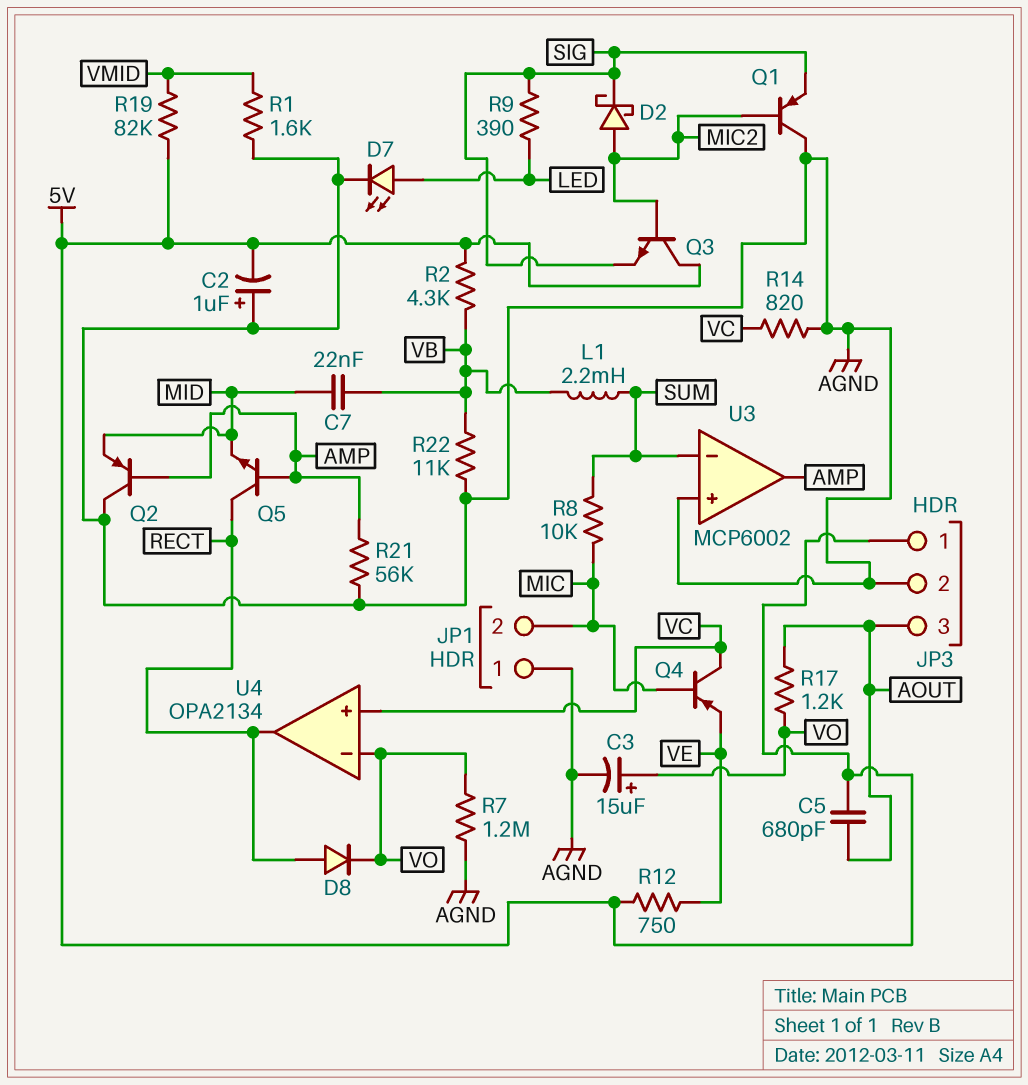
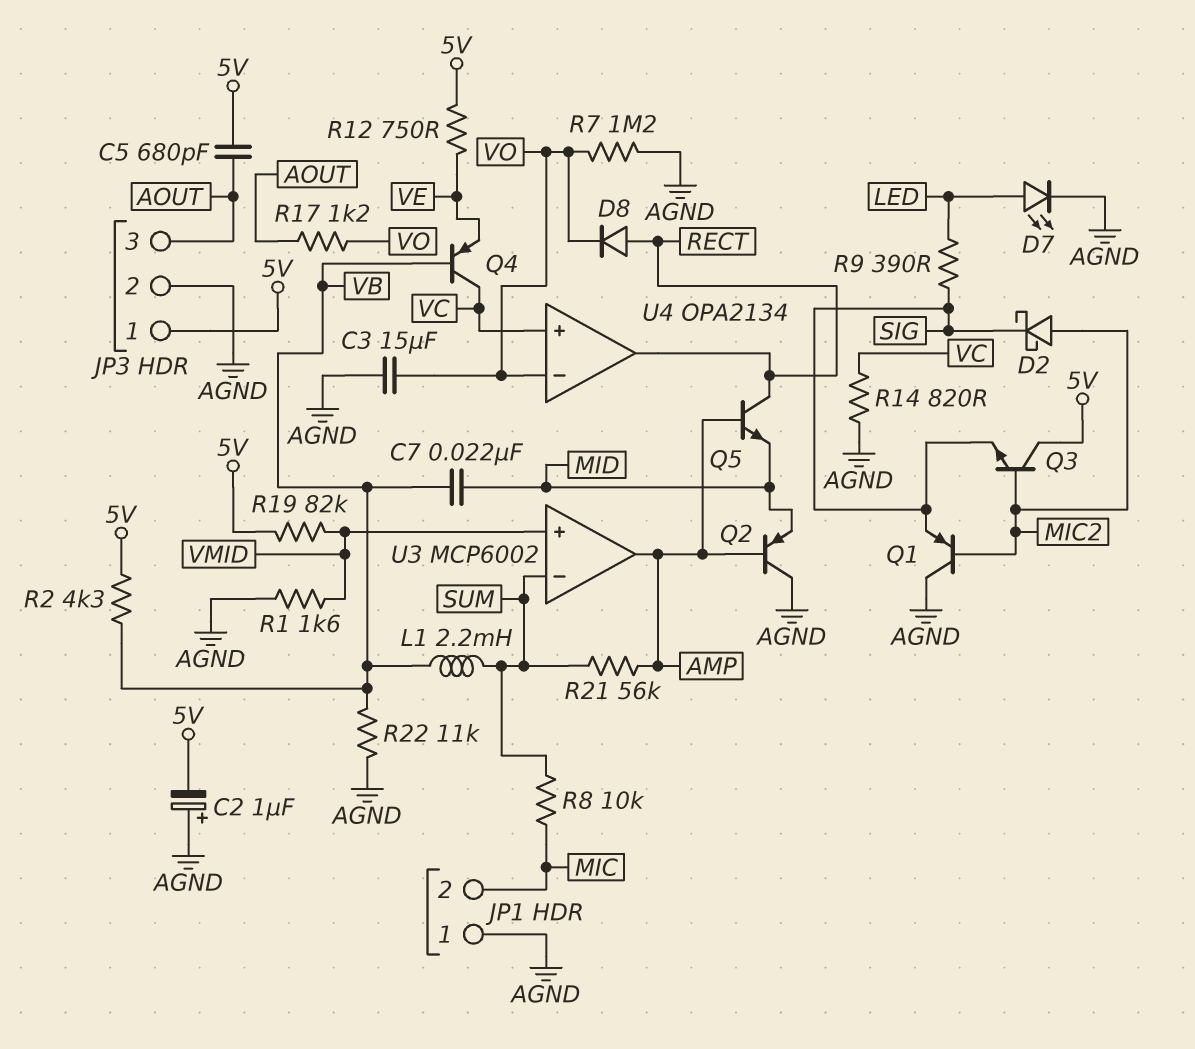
C3: 15uF (plus VO, minus AGND) -> 15uF (AGND, VO)
Q4: PNP (B MIC, C VC, E VE) -> PNP (B VB, C VC, E VE)
R21: 56k (AGND, AMP) -> 56k (AMP, SUM)
U3 pin in+: AGND -> VMID

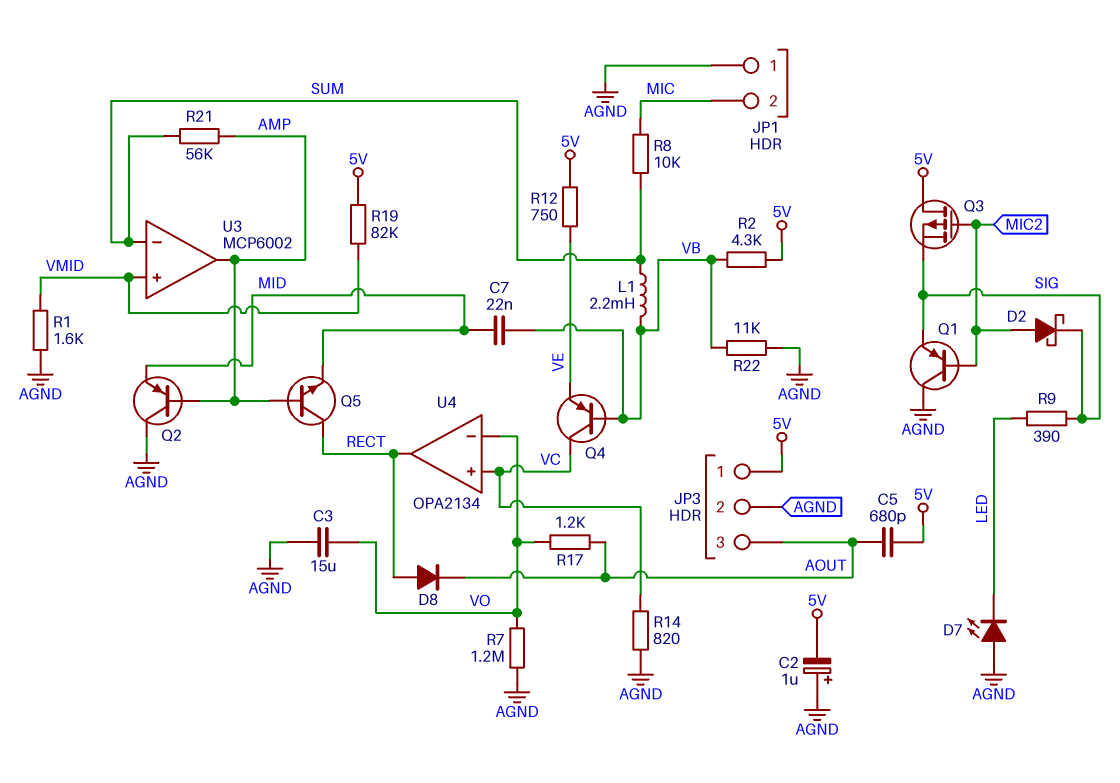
D7: LED (A LED, K AGND) -> LED (A AGND, K LED)
D8: diode (A RECT, K VO) -> diode (A RECT, K AOUT)
Q3: NPN (B MIC2, C 5V, E SIG) -> PMOS (G MIC2, D 5V, S SIG)

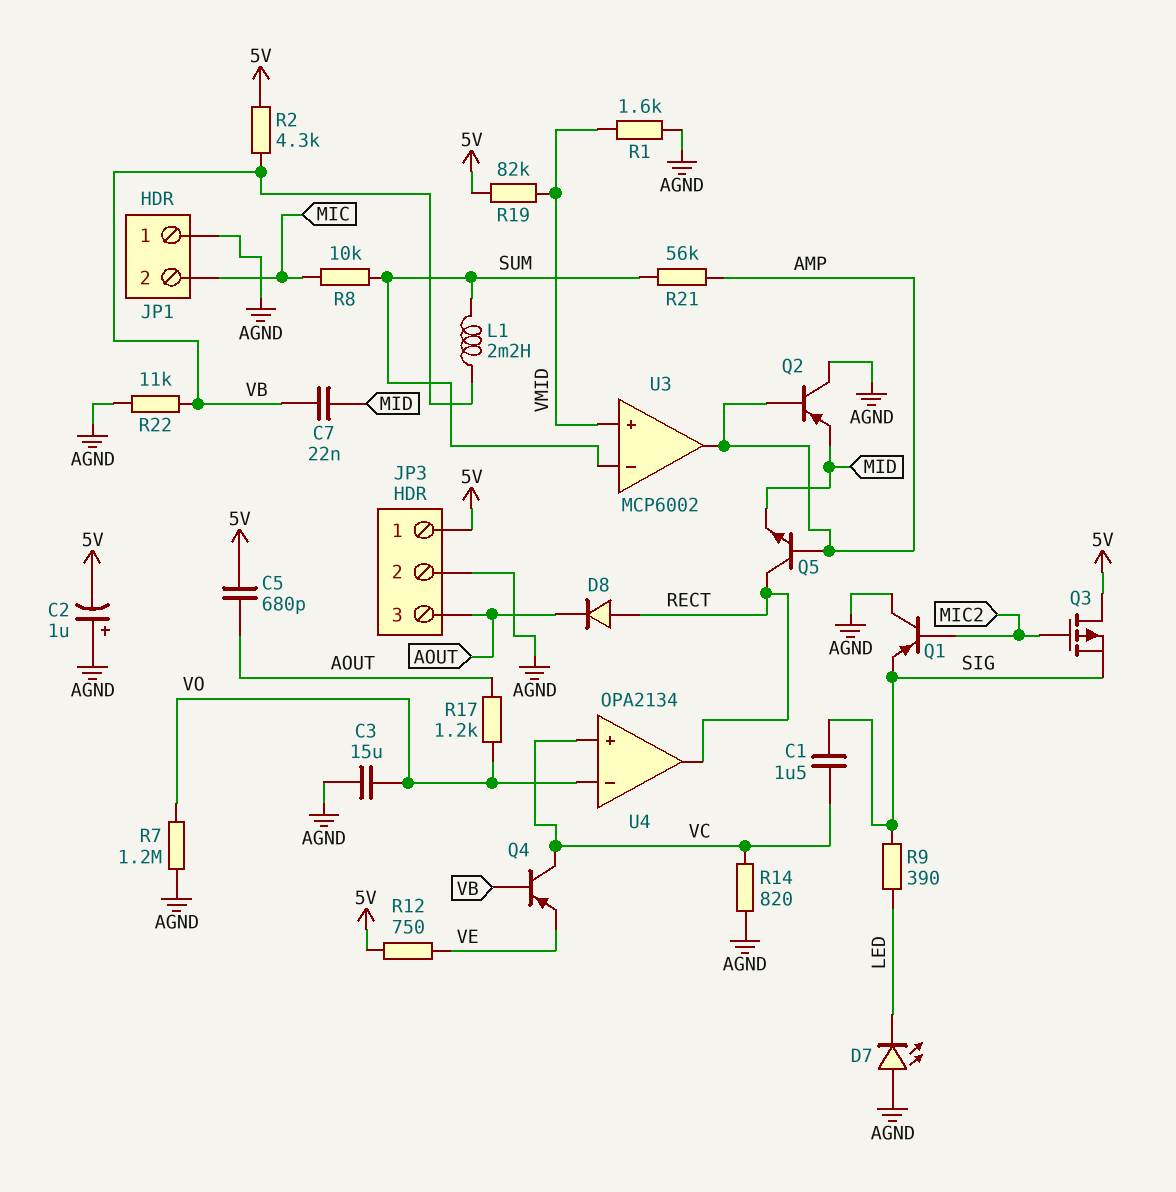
C1: none -> 1.5uF (SIG, VC)
D2: schottky (A MIC2, K SIG) -> none

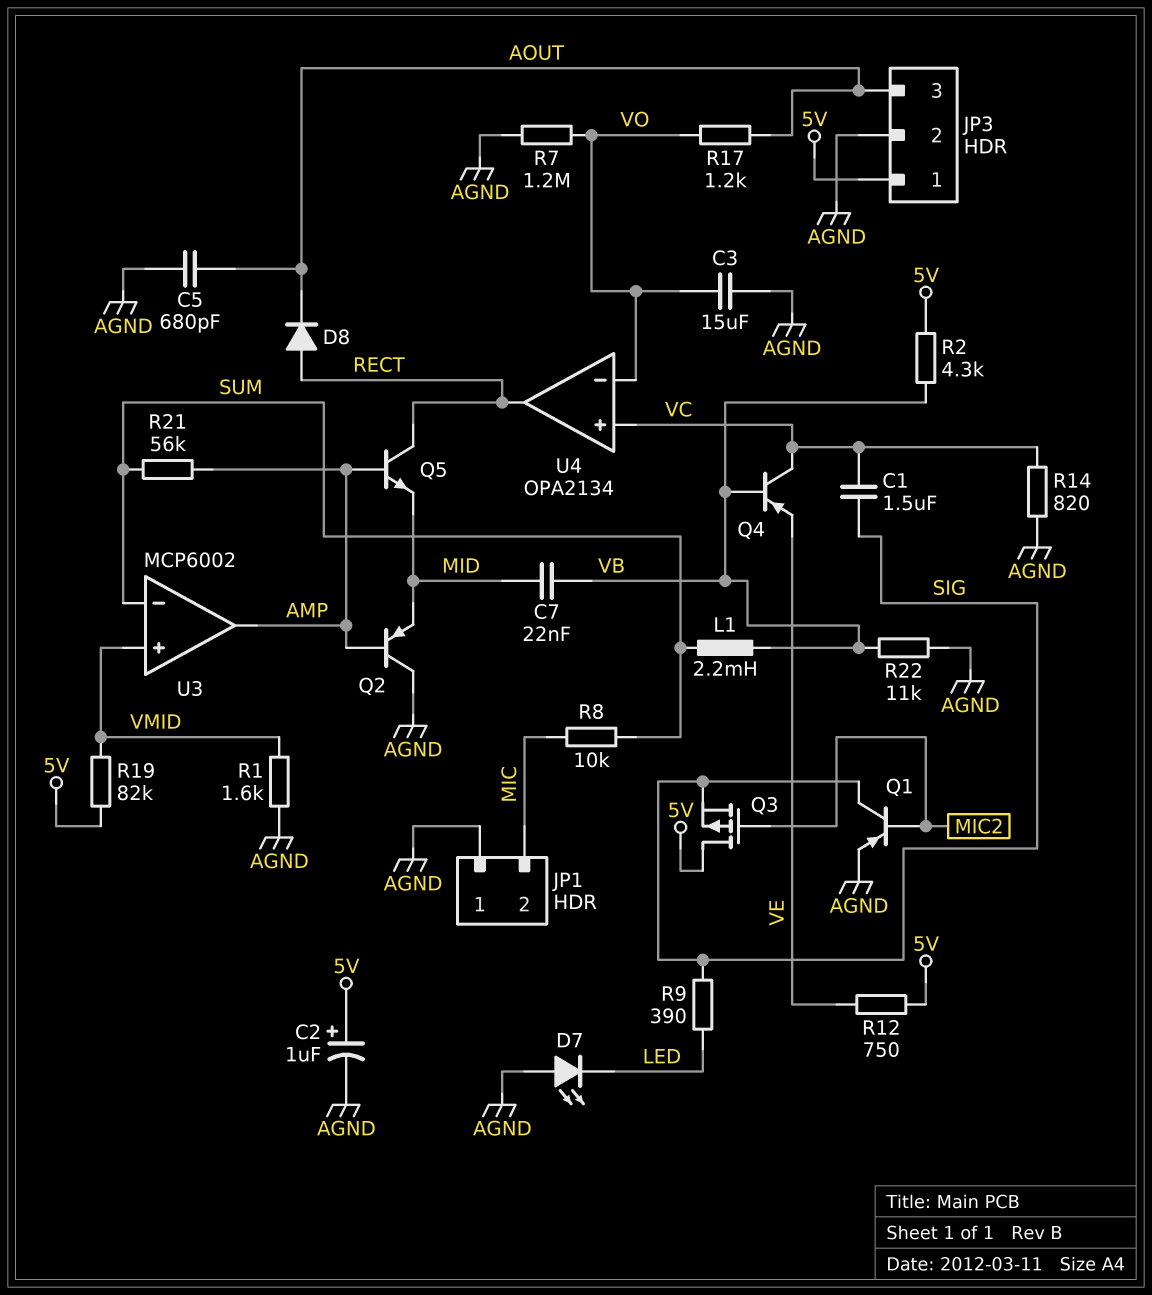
C2: 1uF (plus AGND, minus 5V) -> 1uF (plus 5V, minus AGND)
C5: 680pF (5V, AOUT) -> 680pF (AGND, AOUT)
Q1: PNP (B MIC2, C AGND, E SIG) -> PNP (B MIC2, C SIG, E AGND)

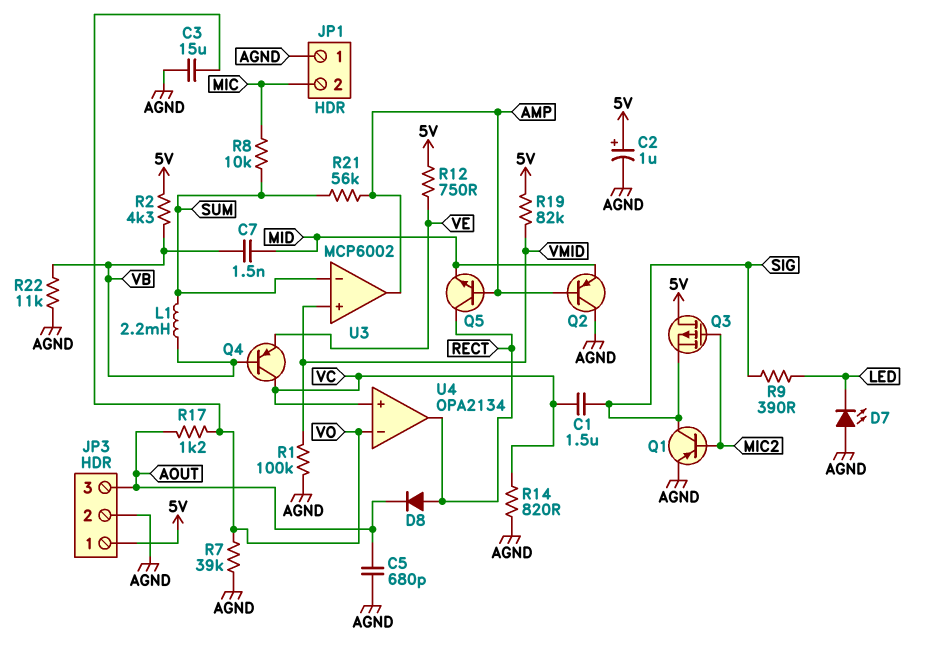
C7: 22nF (MID, VB) -> 1.5nF (MID, VB)
R1: 1.6k (AGND, VMID) -> 100k (AGND, VMID)
R7: 1.2M (AGND, VO) -> 39k (AGND, VO)

